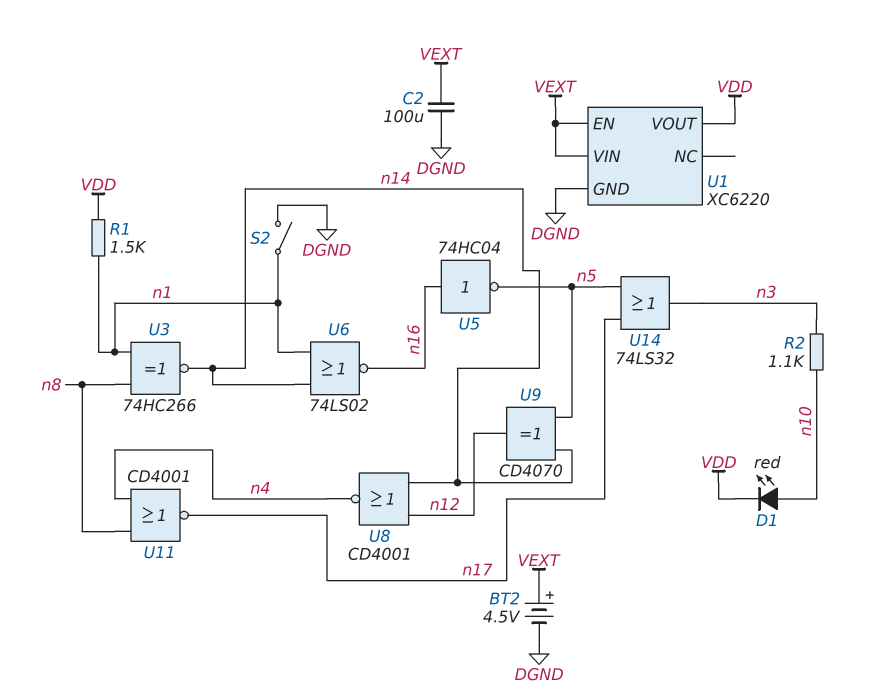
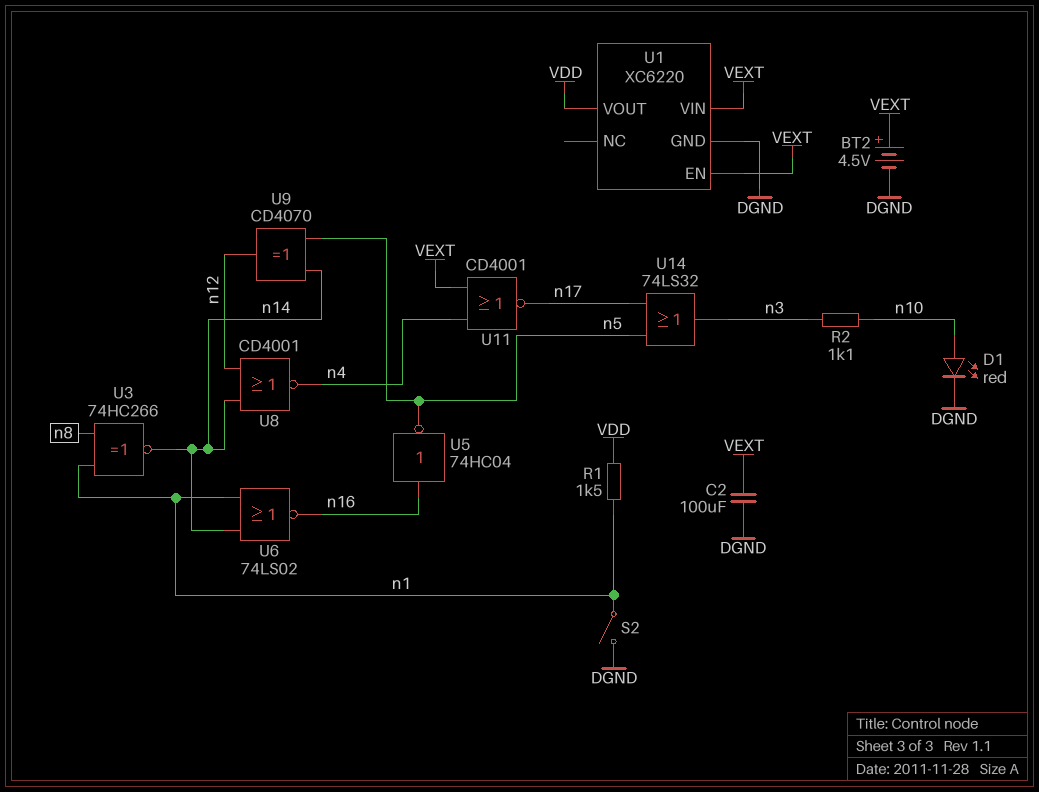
D1: LED red (A n10, K VDD) -> LED red (A n10, K DGND)
U11: NOR CD4001 (in n4, in n8, out n17) -> NOR CD4001 (in VEXT, in n4, out n17)

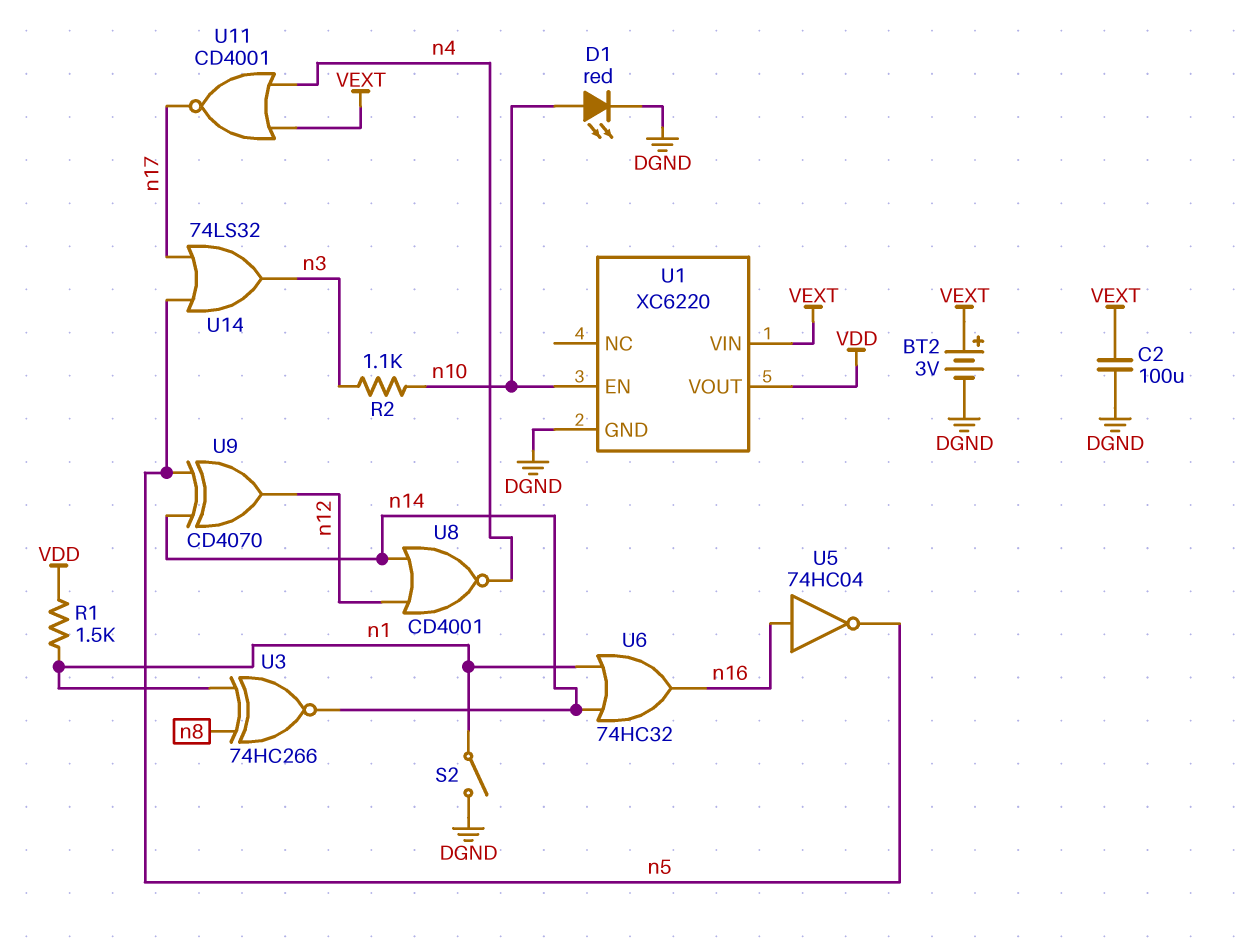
BT2: 4.5V (plus VEXT, minus DGND) -> 3V (plus VEXT, minus DGND)
U1 pin EN: VEXT -> n10
U6: NOR 74LS02 (in n1, in n14, out n16) -> OR 74HC32 (in n1, in n14, out n16)

